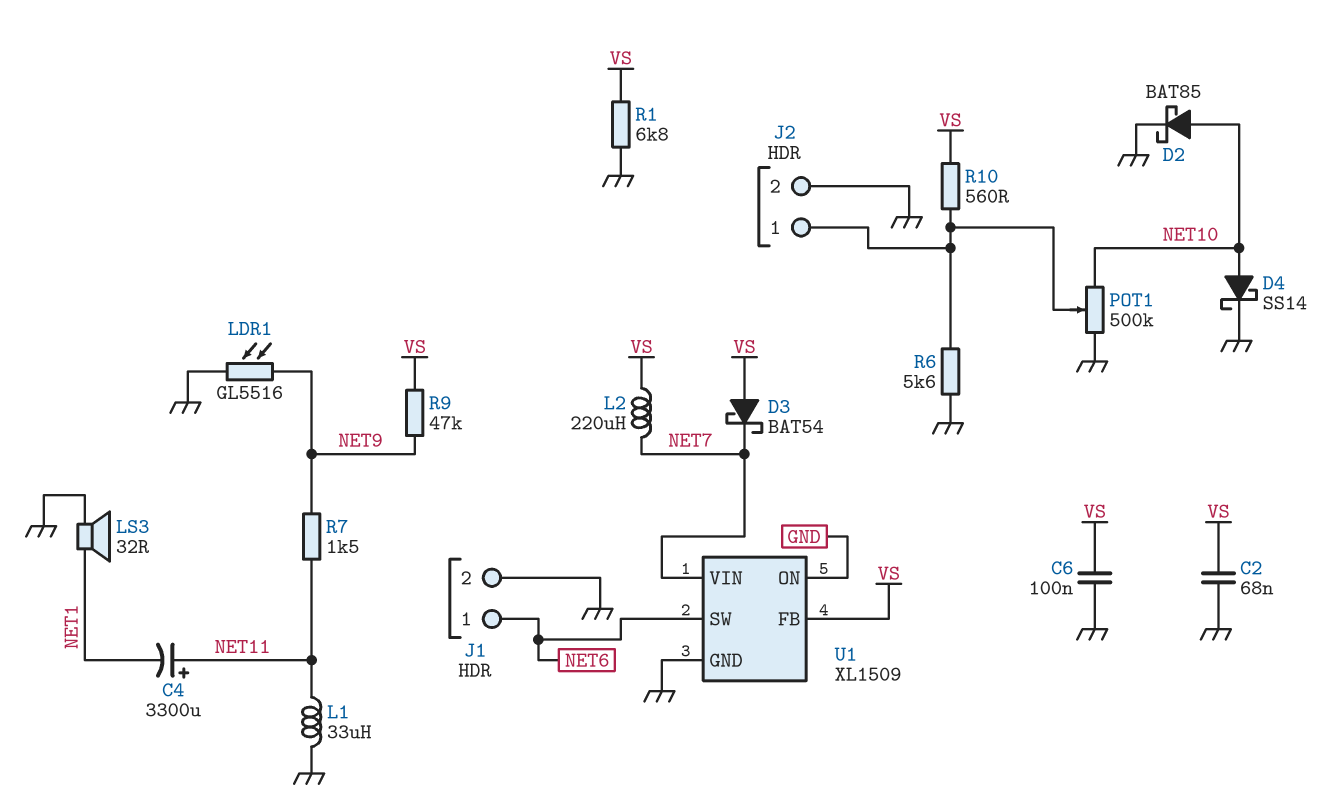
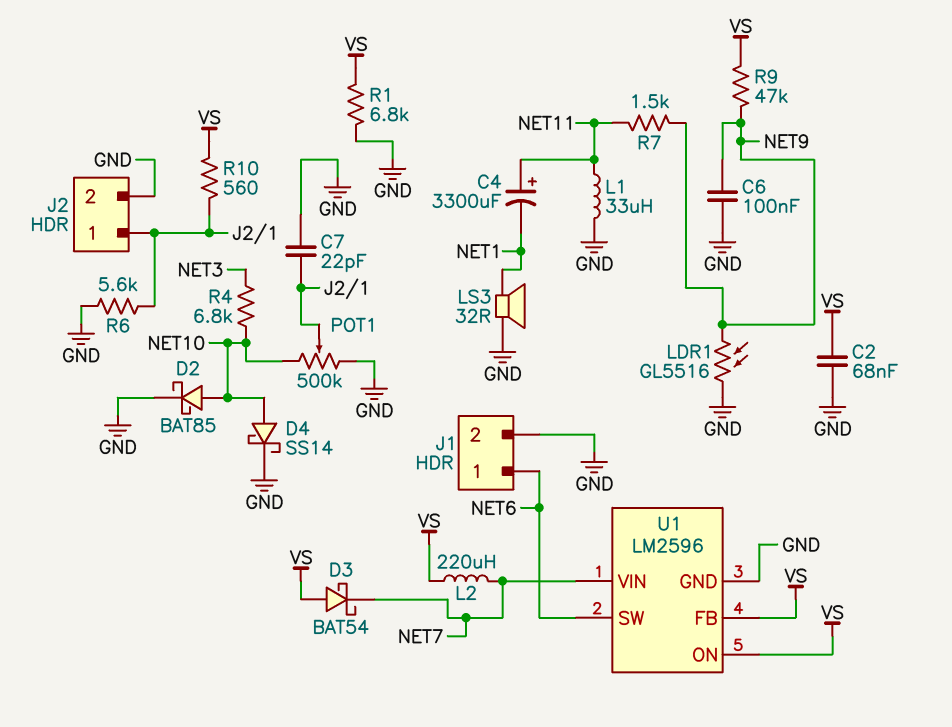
C6: 100nF (GND, VS) -> 100nF (GND, NET9)
C7: none -> 22pF (GND, J2/1)
R4: none -> 6.8k (NET3, NET10)
U1: XL1509 -> LM2596
U1 pin ON: GND -> VS

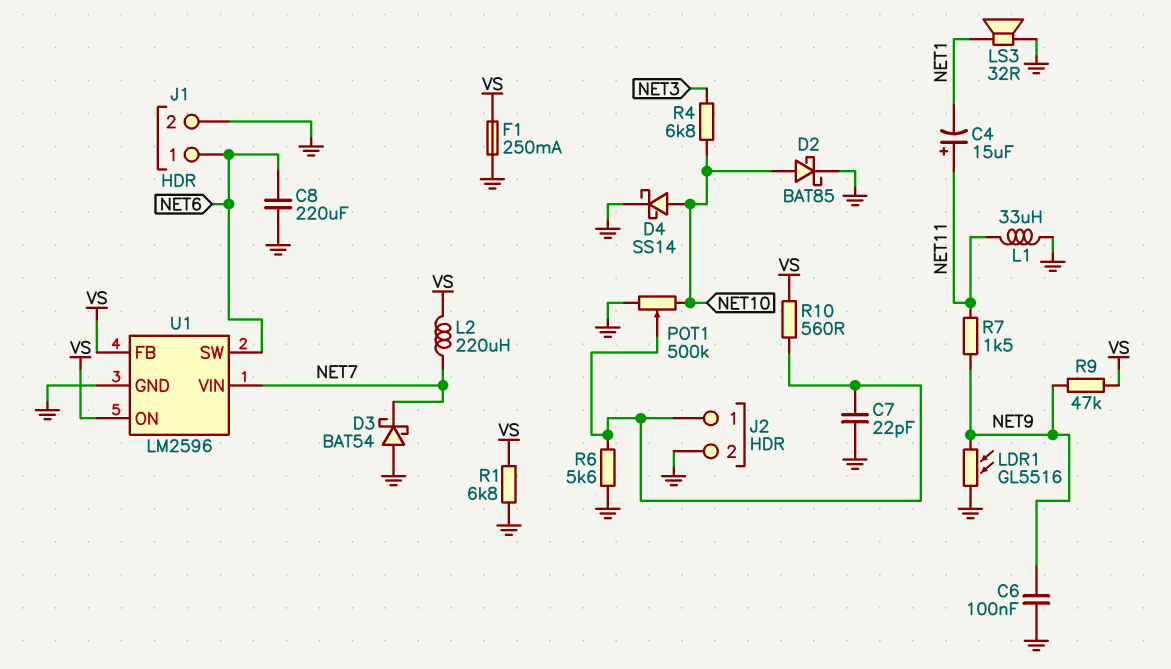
C2: 68nF (GND, VS) -> none
C4: 3300uF (plus NET11, minus NET1) -> 15uF (plus NET11, minus NET1)
C8: none -> 220uF (GND, NET6)
D3: schottky BAT54 (A VS, K NET7) -> schottky BAT54 (A GND, K NET7)
F1: none -> 250mA (GND, VS)

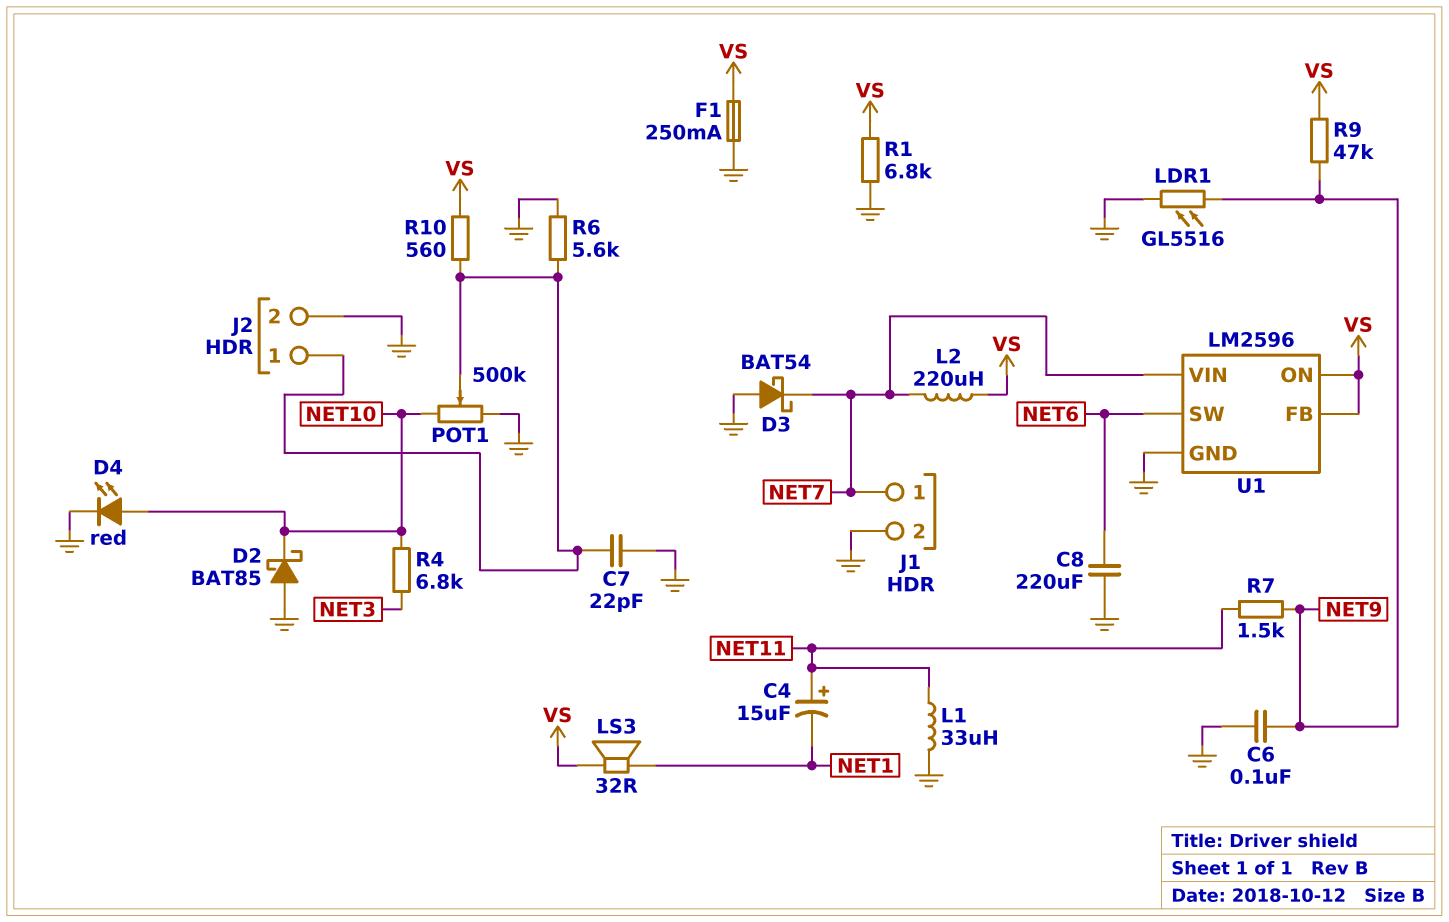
D2: schottky BAT85 (A NET10, K GND) -> schottky BAT85 (A GND, K NET10)
D4: schottky SS14 (A NET10, K GND) -> LED red (A NET10, K GND)
J1 pin 1: NET6 -> NET7
LS3: speaker 32R (GND, NET1) -> speaker 32R (NET1, VS)

